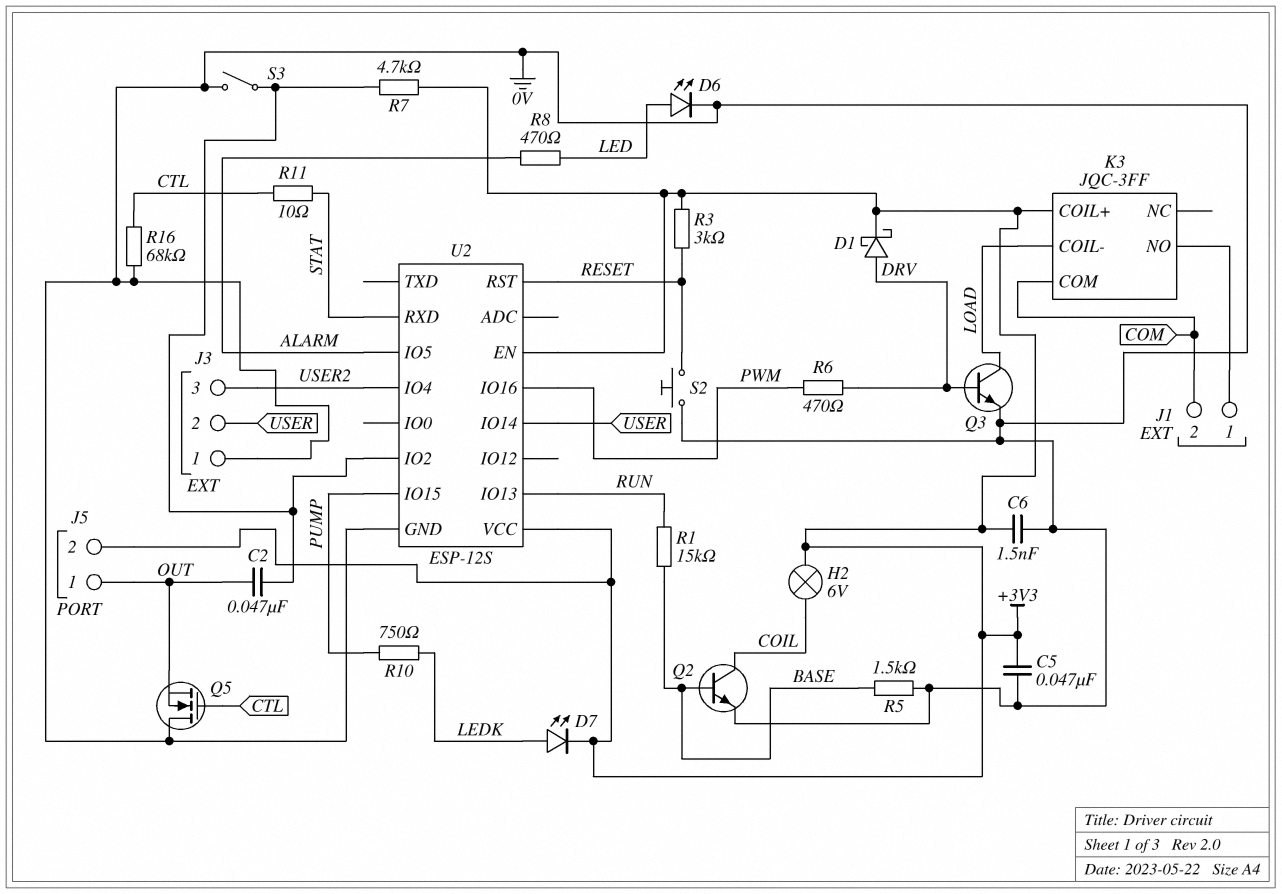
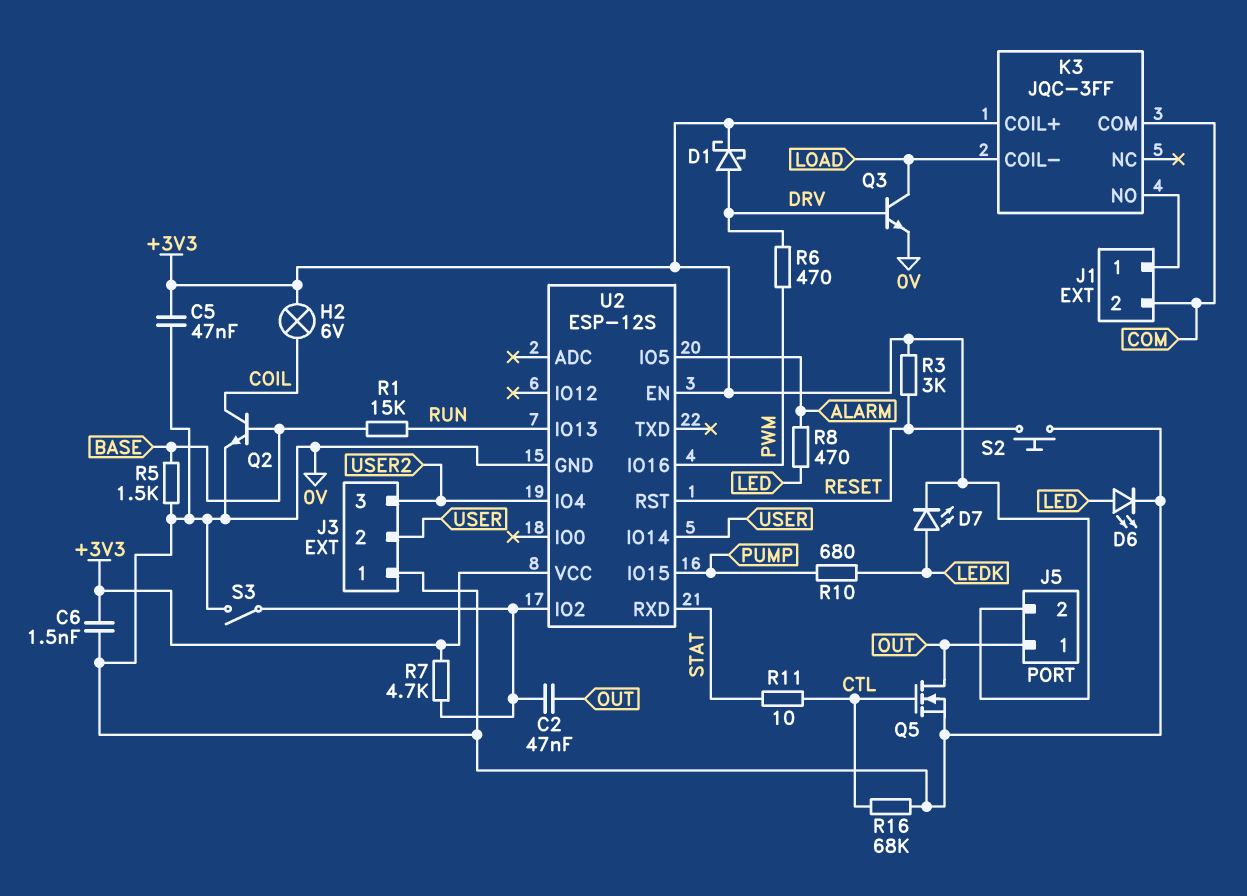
Q5: NMOS (G CTL, D 0V, S OUT) -> NMOS (G CTL, D OUT, S 0V)
R10: 750 (LEDK, PUMP) -> 680 (LEDK, PUMP)

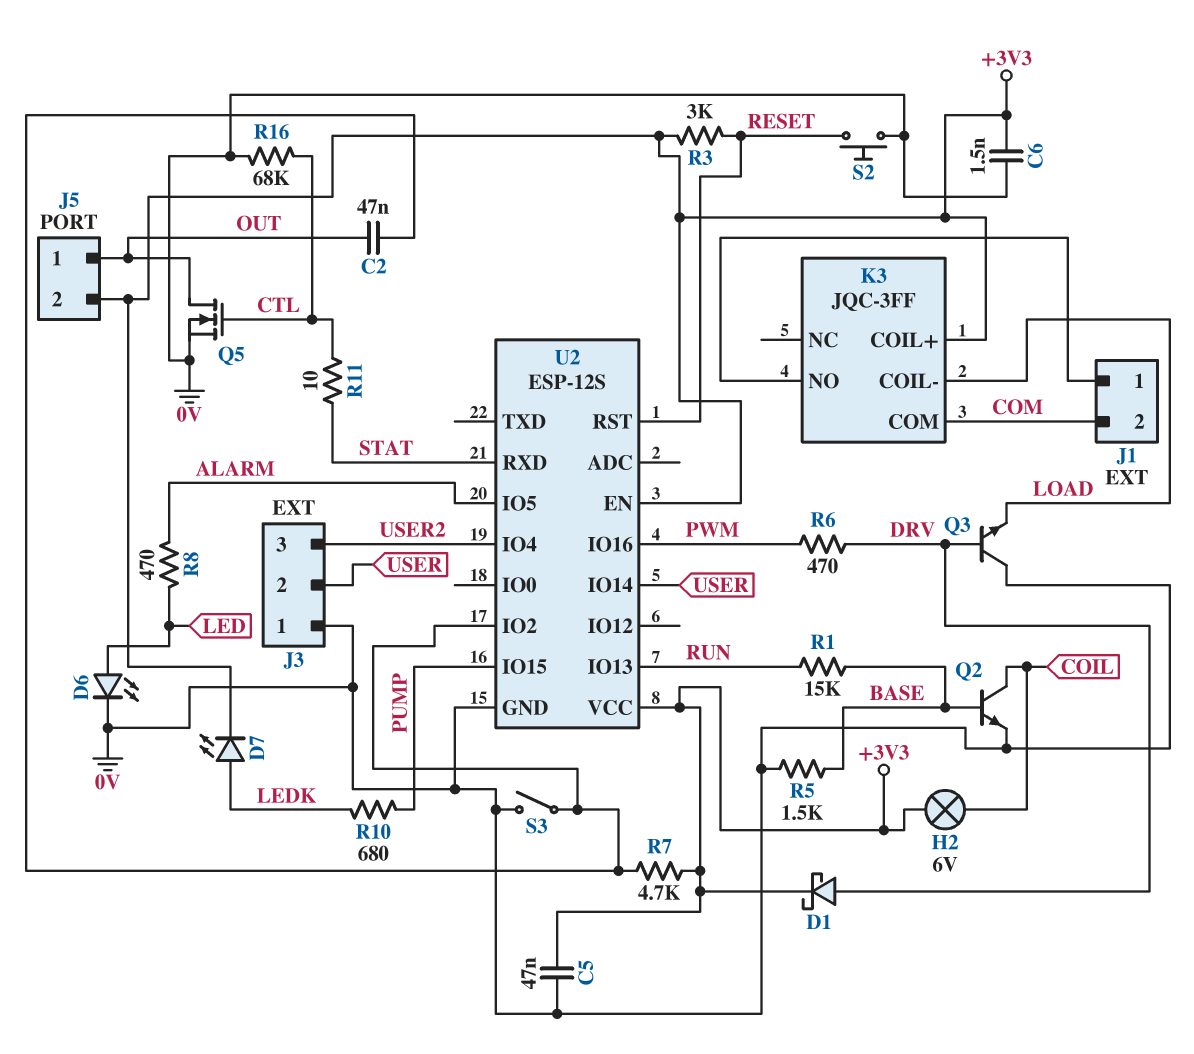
Q3: NPN (B DRV, C LOAD, E 0V) -> NPN (B DRV, C 0V, E LOAD)

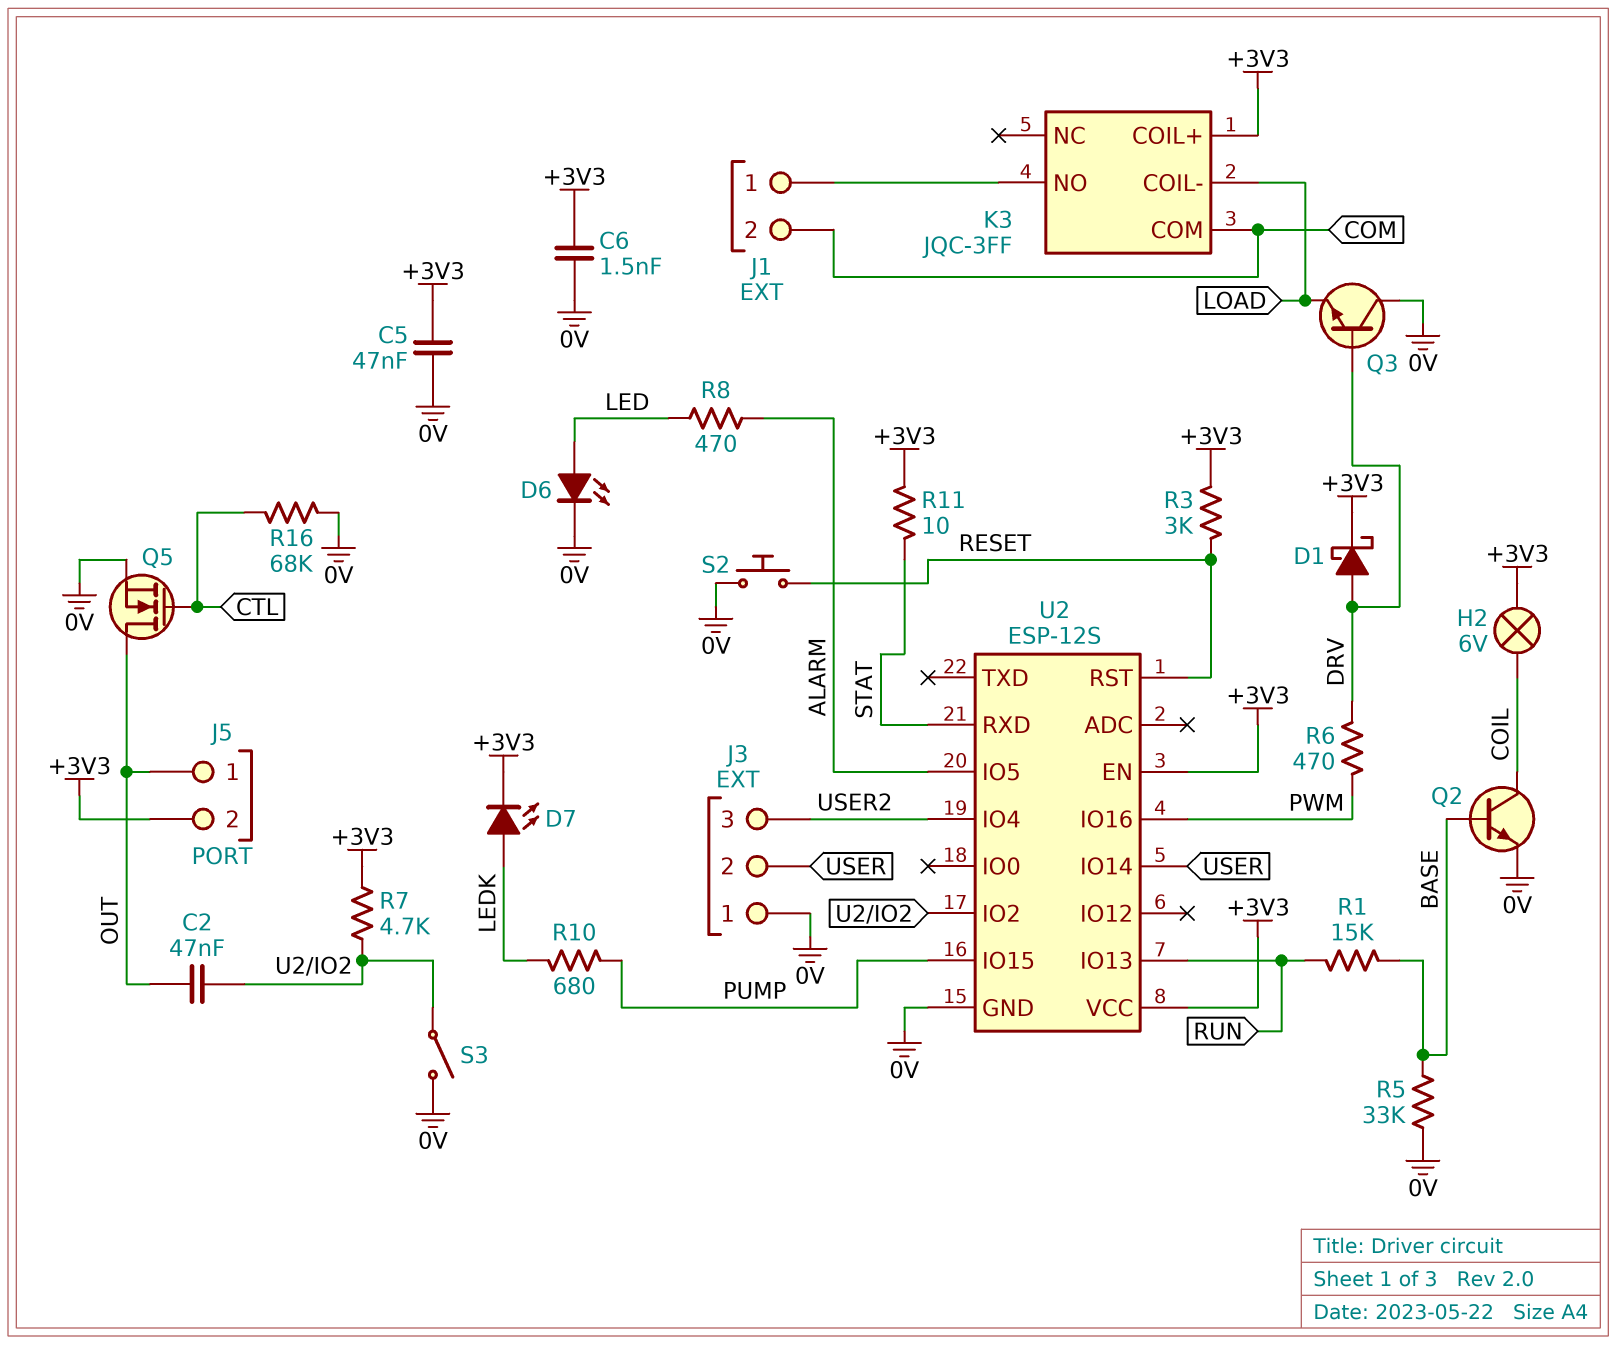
R5: 1.5k (0V, BASE) -> 33k (0V, BASE)
R11: 10 (CTL, STAT) -> 10 (+3V3, STAT)

